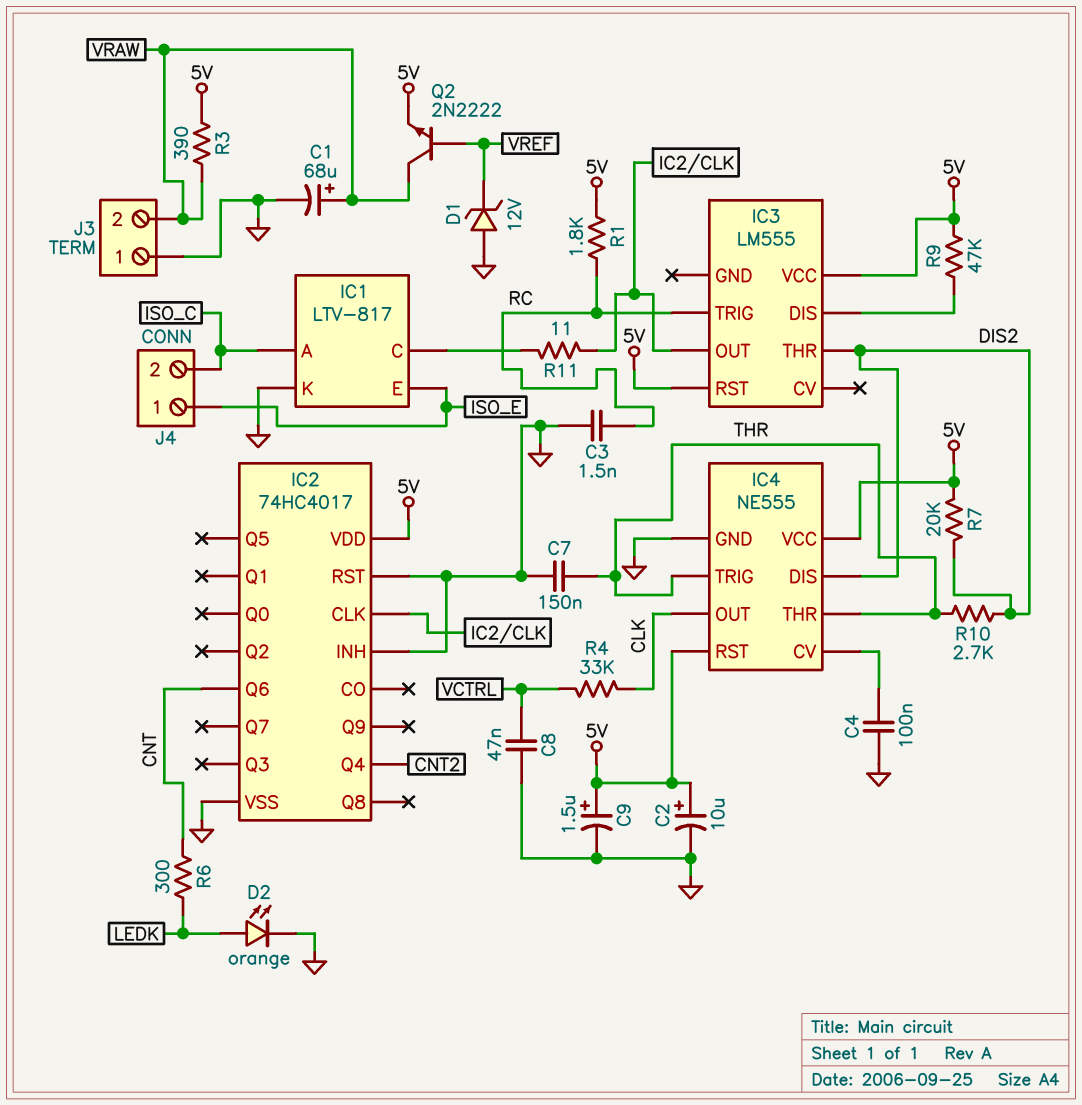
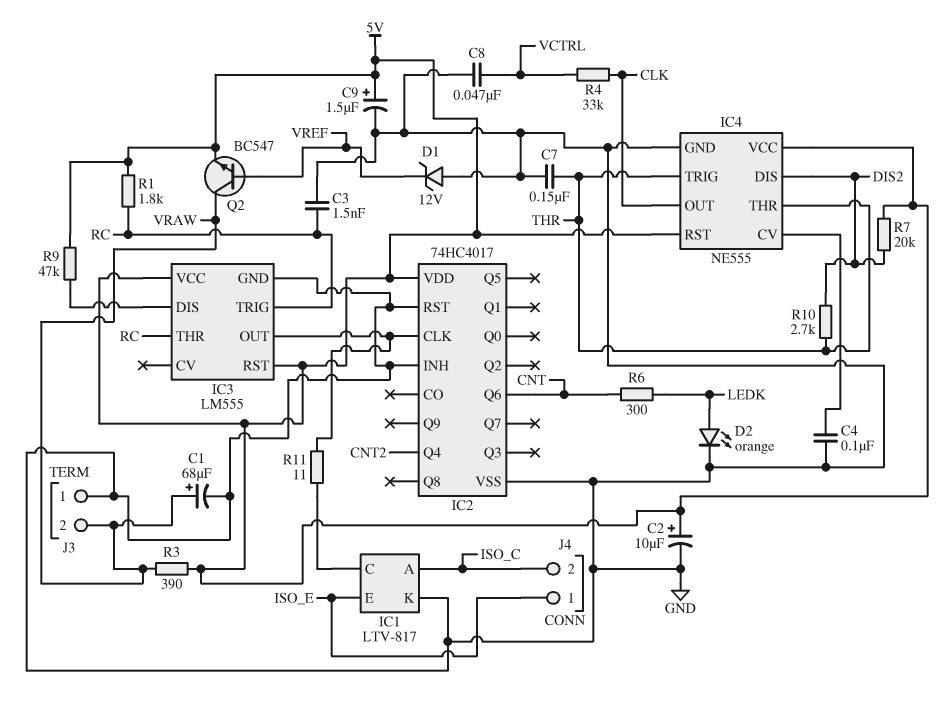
IC3 pin GND: none -> GND
IC3 pin THR: DIS2 -> RC
Q2: NPN 2N2222 (B VREF, C VRAW, E 5V) -> NPN BC547 (B VREF, C VRAW, E 5V)

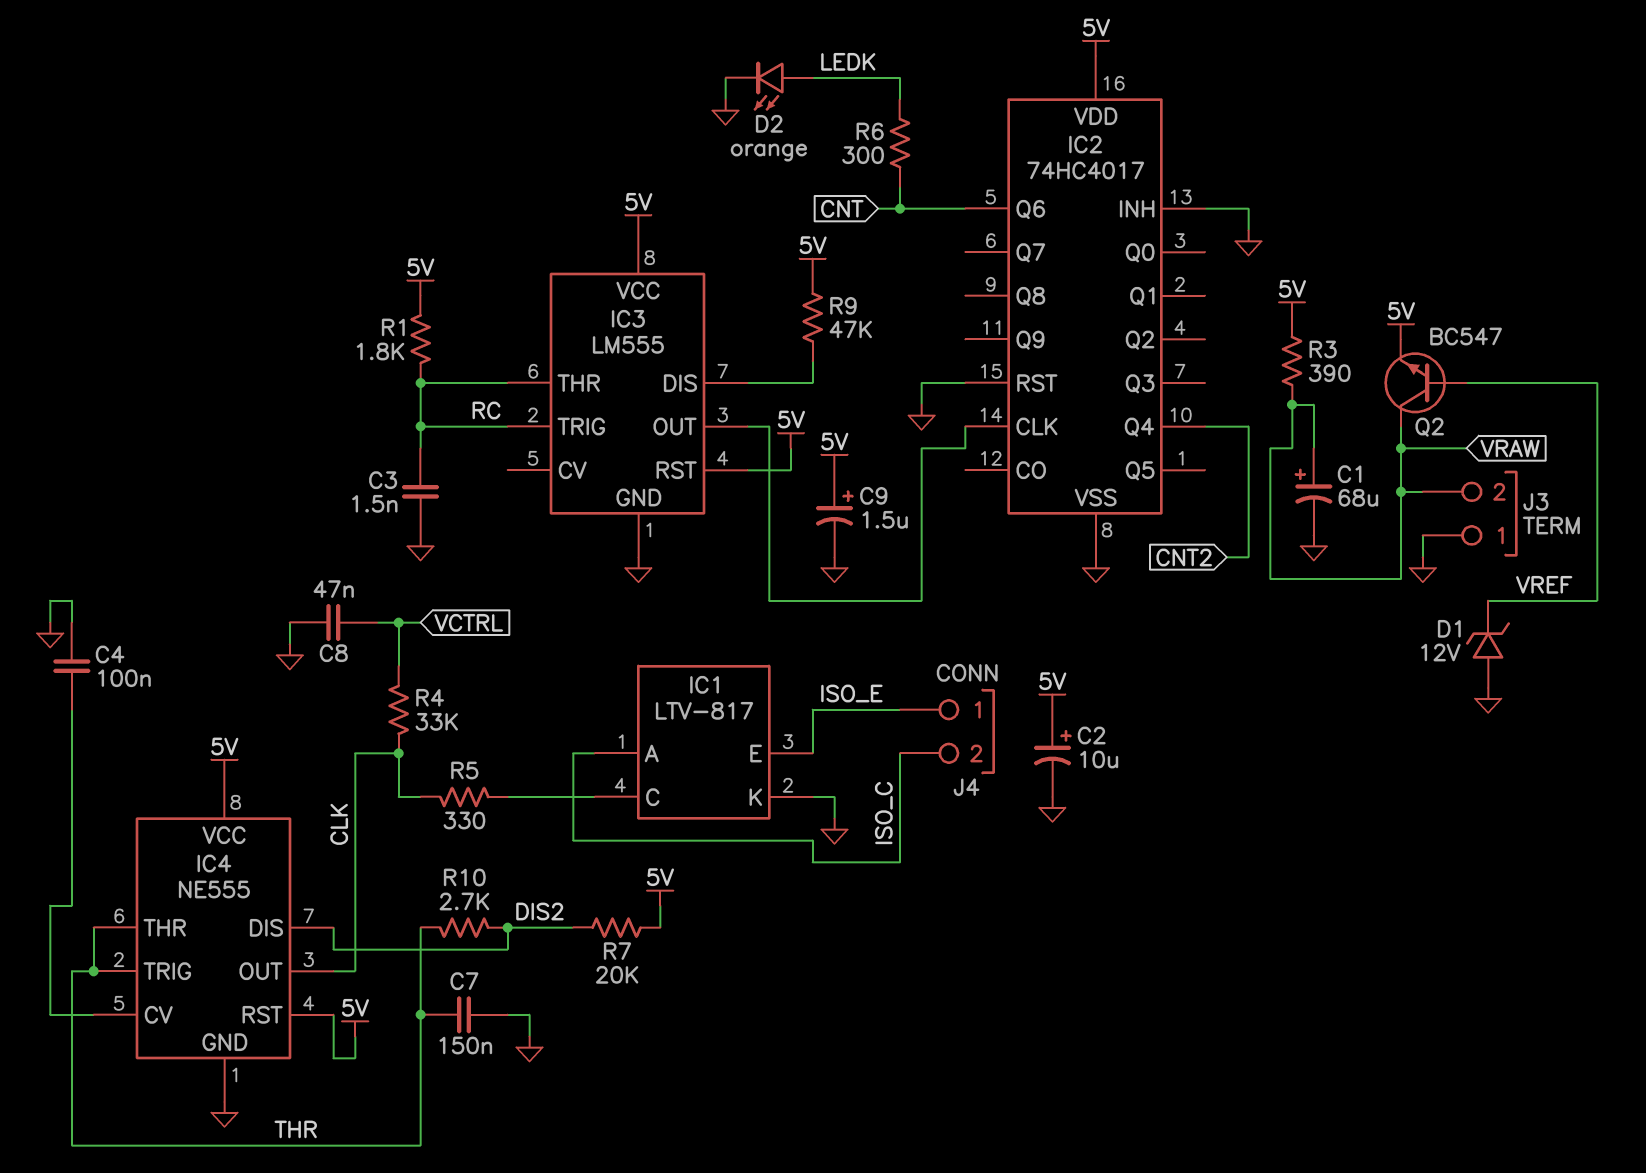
R5: none -> 330 (CLK, IC1/C)
R11: 11 (IC1/C, IC2/CLK) -> none

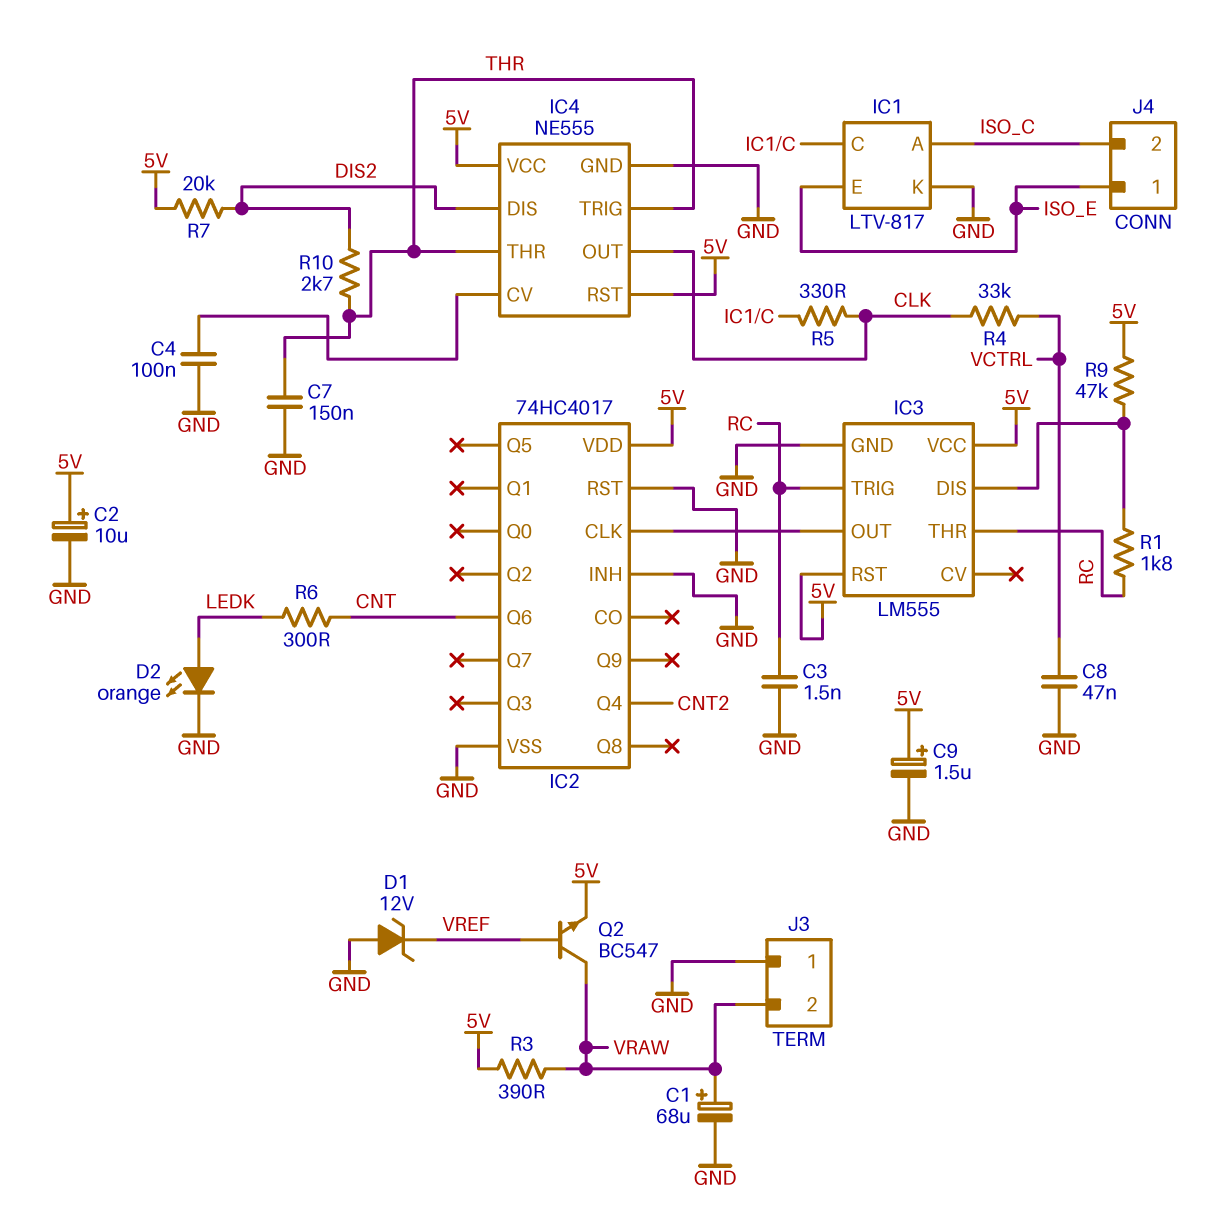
R1: 1.8k (5V, RC) -> 1.8k (IC3/DIS, RC)

